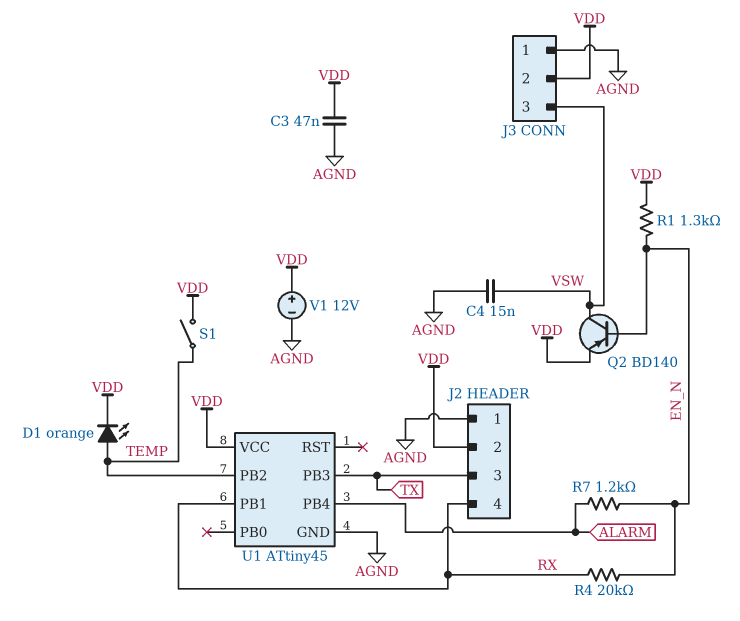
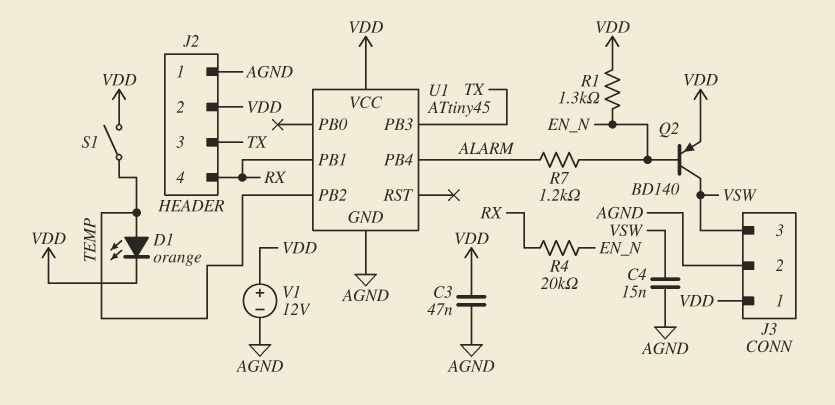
J3 pin 1: AGND -> VDD
J3 pin 2: VDD -> AGND

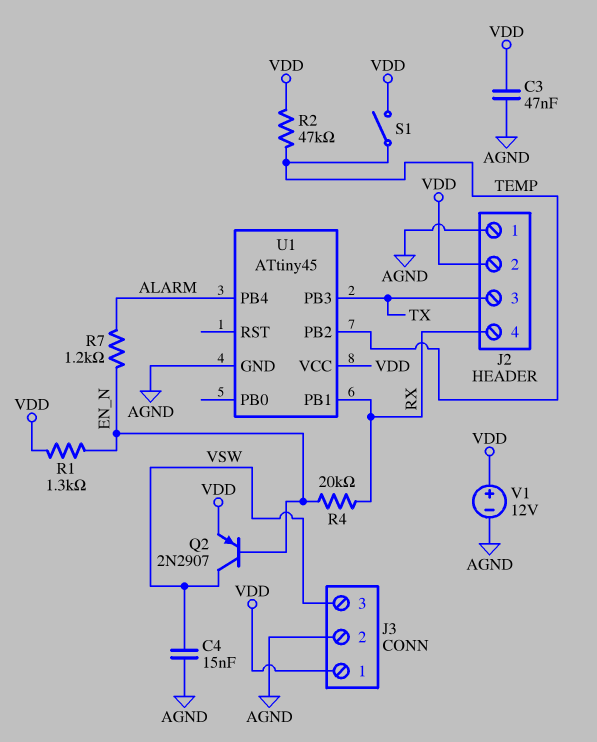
D1: LED orange (A TEMP, K VDD) -> none
Q2: PNP BD140 (B EN_N, C VSW, E VDD) -> PNP 2N2907 (B EN_N, C VSW, E VDD)
R2: none -> 47k (TEMP, VDD)

